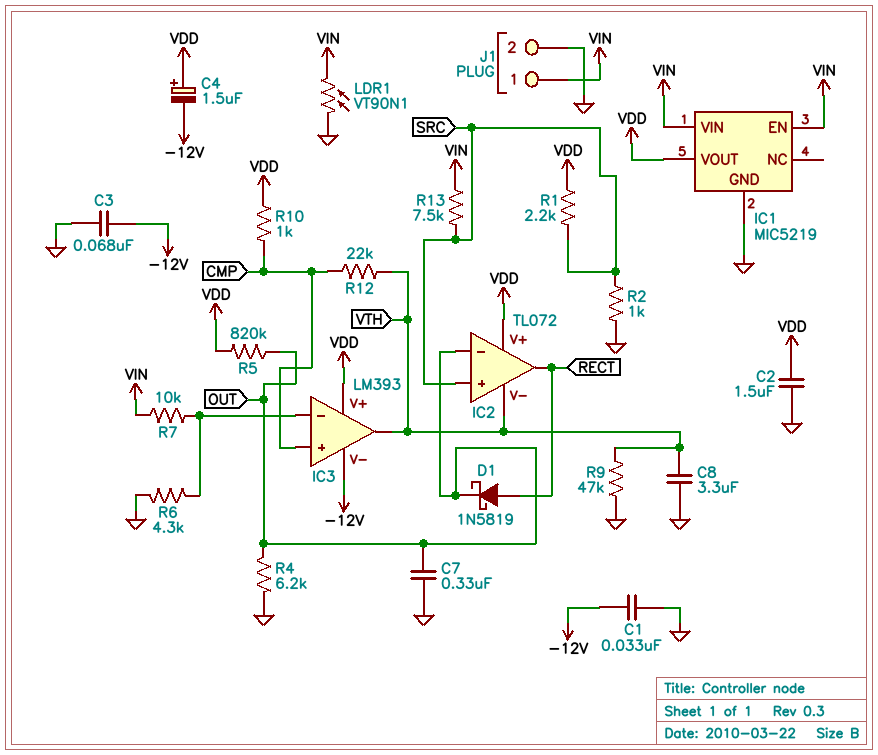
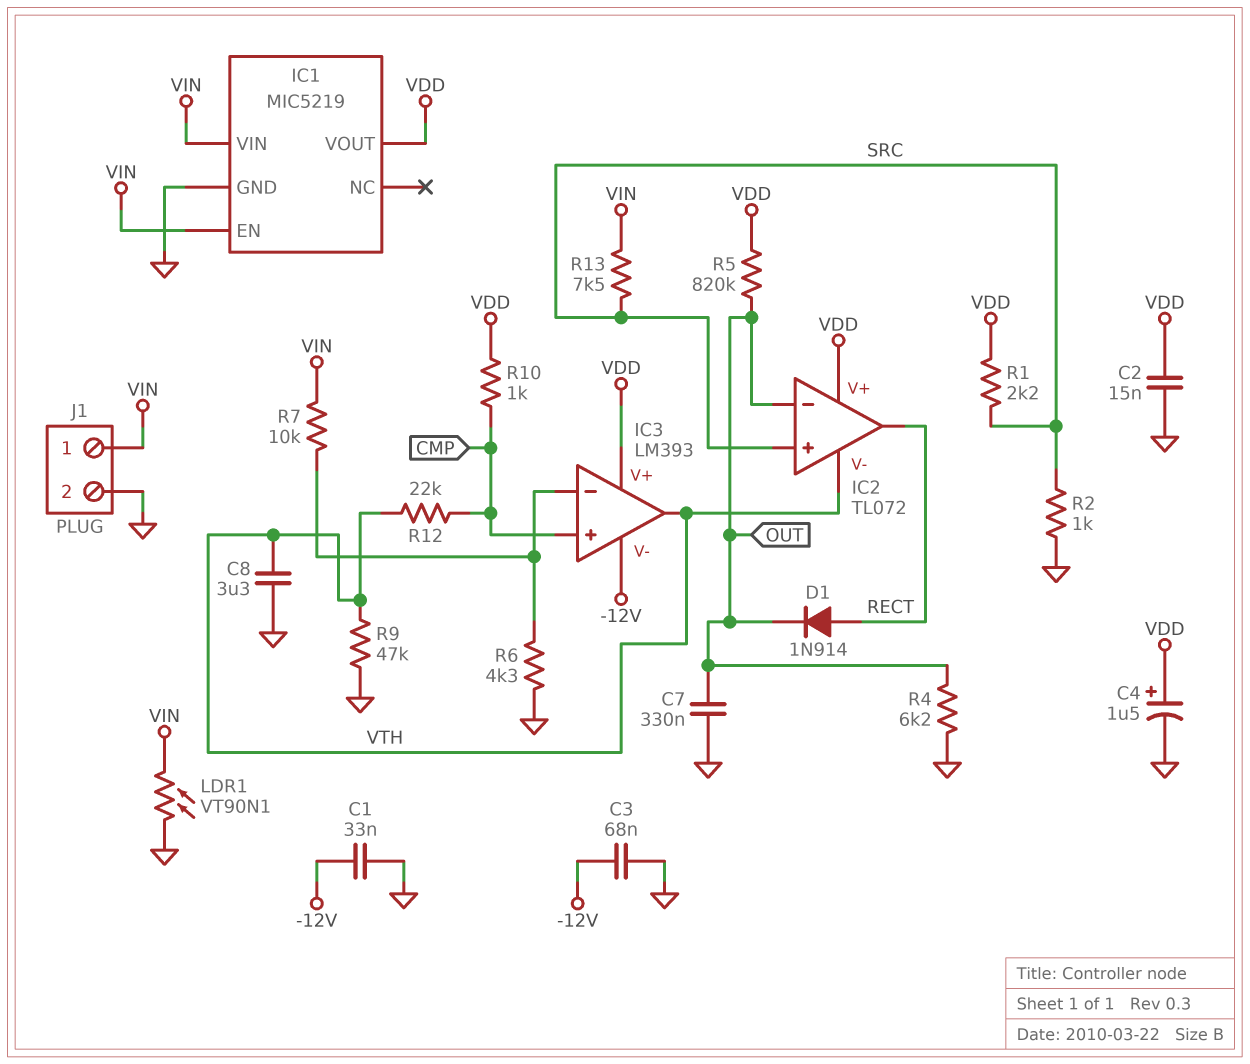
C2: 1.5uF (GND, VDD) -> 15nF (GND, VDD)
C4: 1.5uF (plus VDD, minus -12V) -> 1.5uF (plus VDD, minus GND)
D1: schottky 1N5819 (A RECT, K OUT) -> diode 1N914 (A RECT, K OUT)

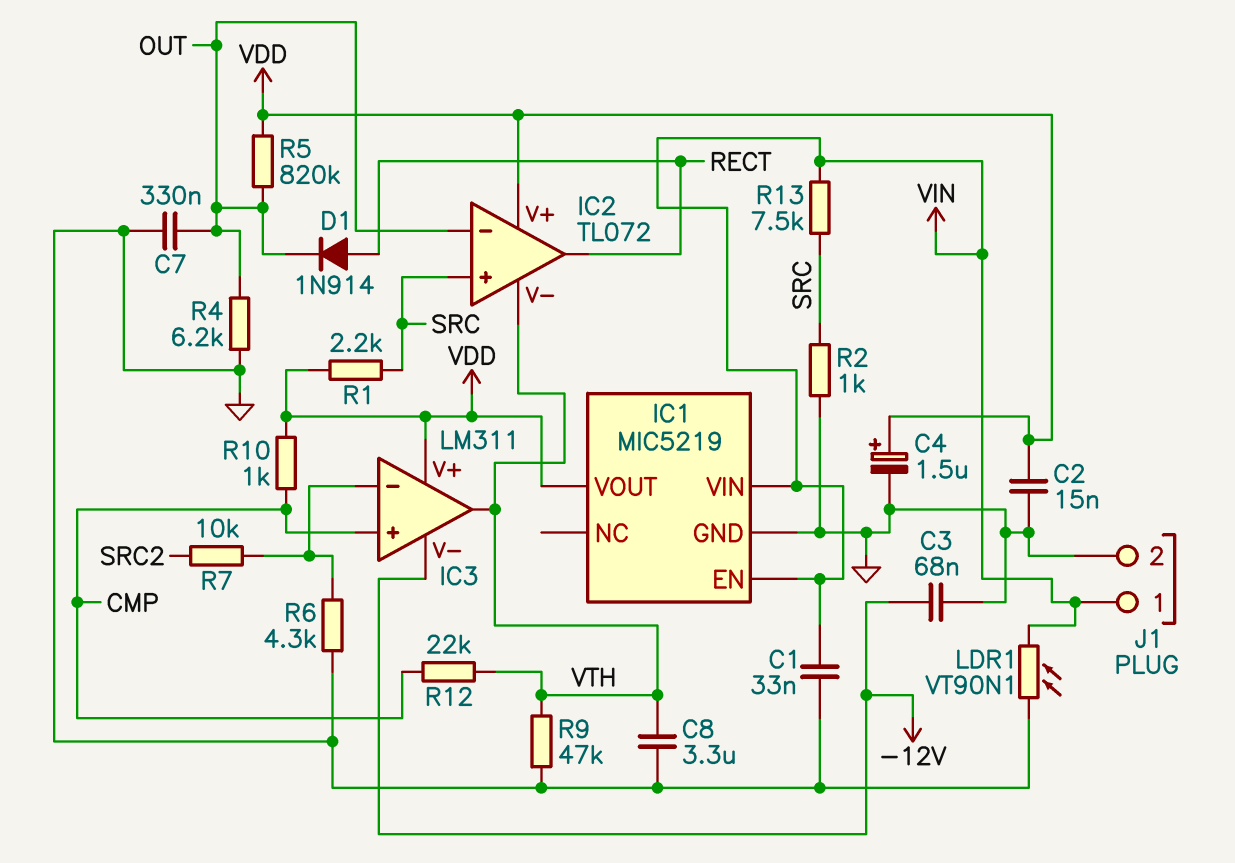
C1: 33nF (-12V, GND) -> 33nF (GND, VIN)
IC3: LM393 -> LM311
R7: 10k (IC3/in-, VIN) -> 10k (IC3/in-, SRC2)

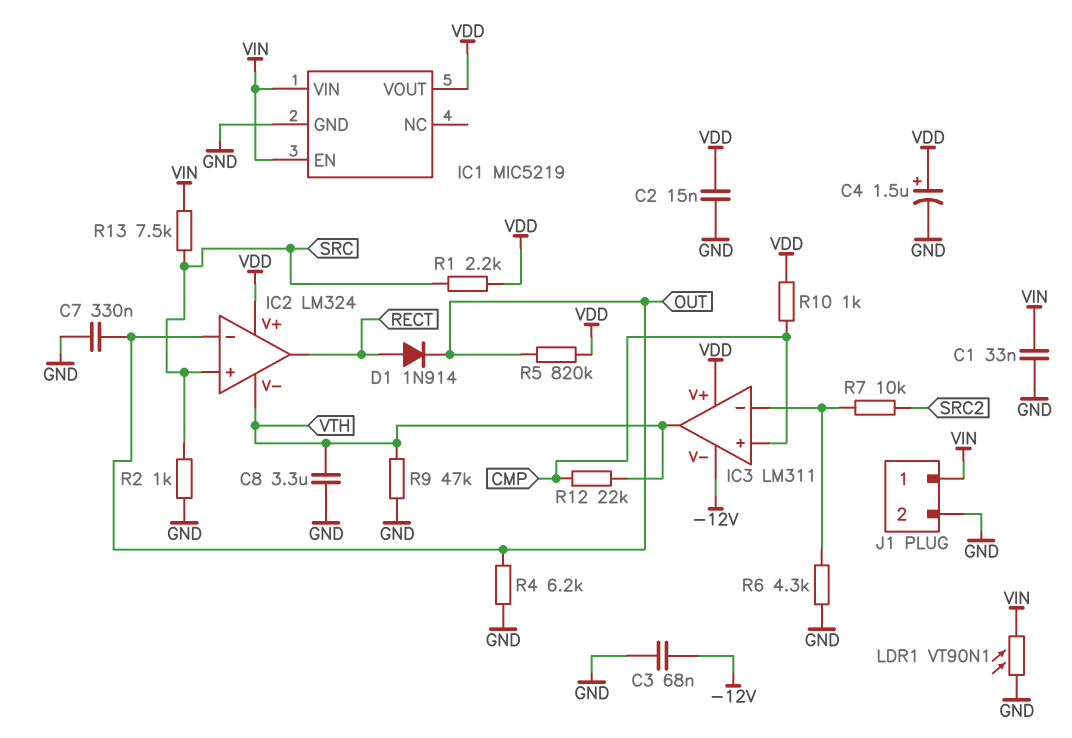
IC2: TL072 -> LM324

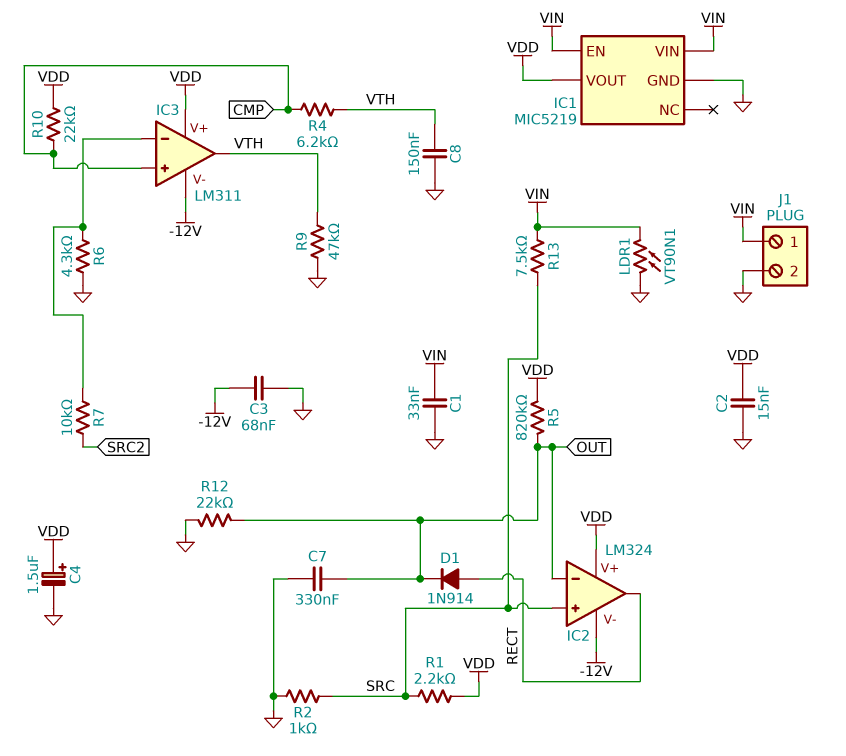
C8: 3.3uF (GND, VTH) -> 150nF (GND, VTH)
IC2 pin V-: VTH -> -12V
R4: 6.2k (GND, OUT) -> 6.2k (CMP, VTH)
R10: 1k (CMP, VDD) -> 22k (CMP, VDD)
R12: 22k (CMP, VTH) -> 22k (GND, OUT)

